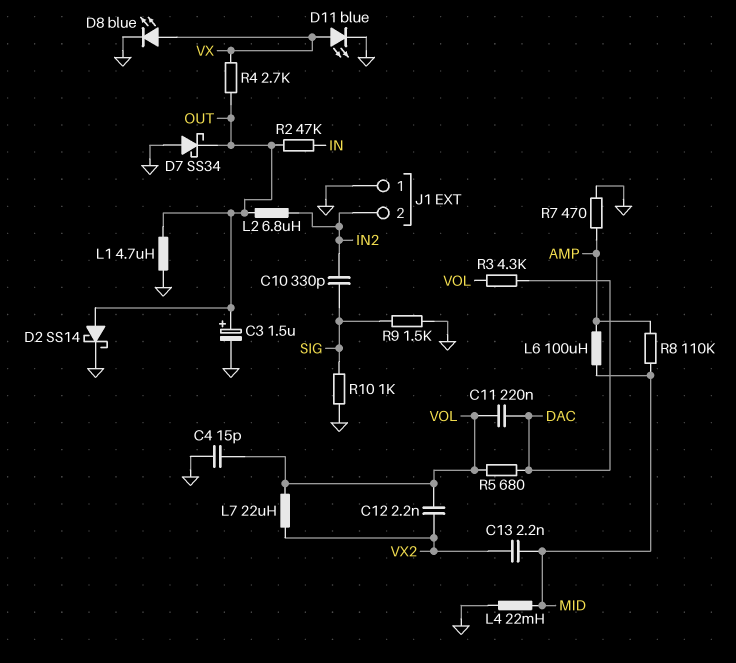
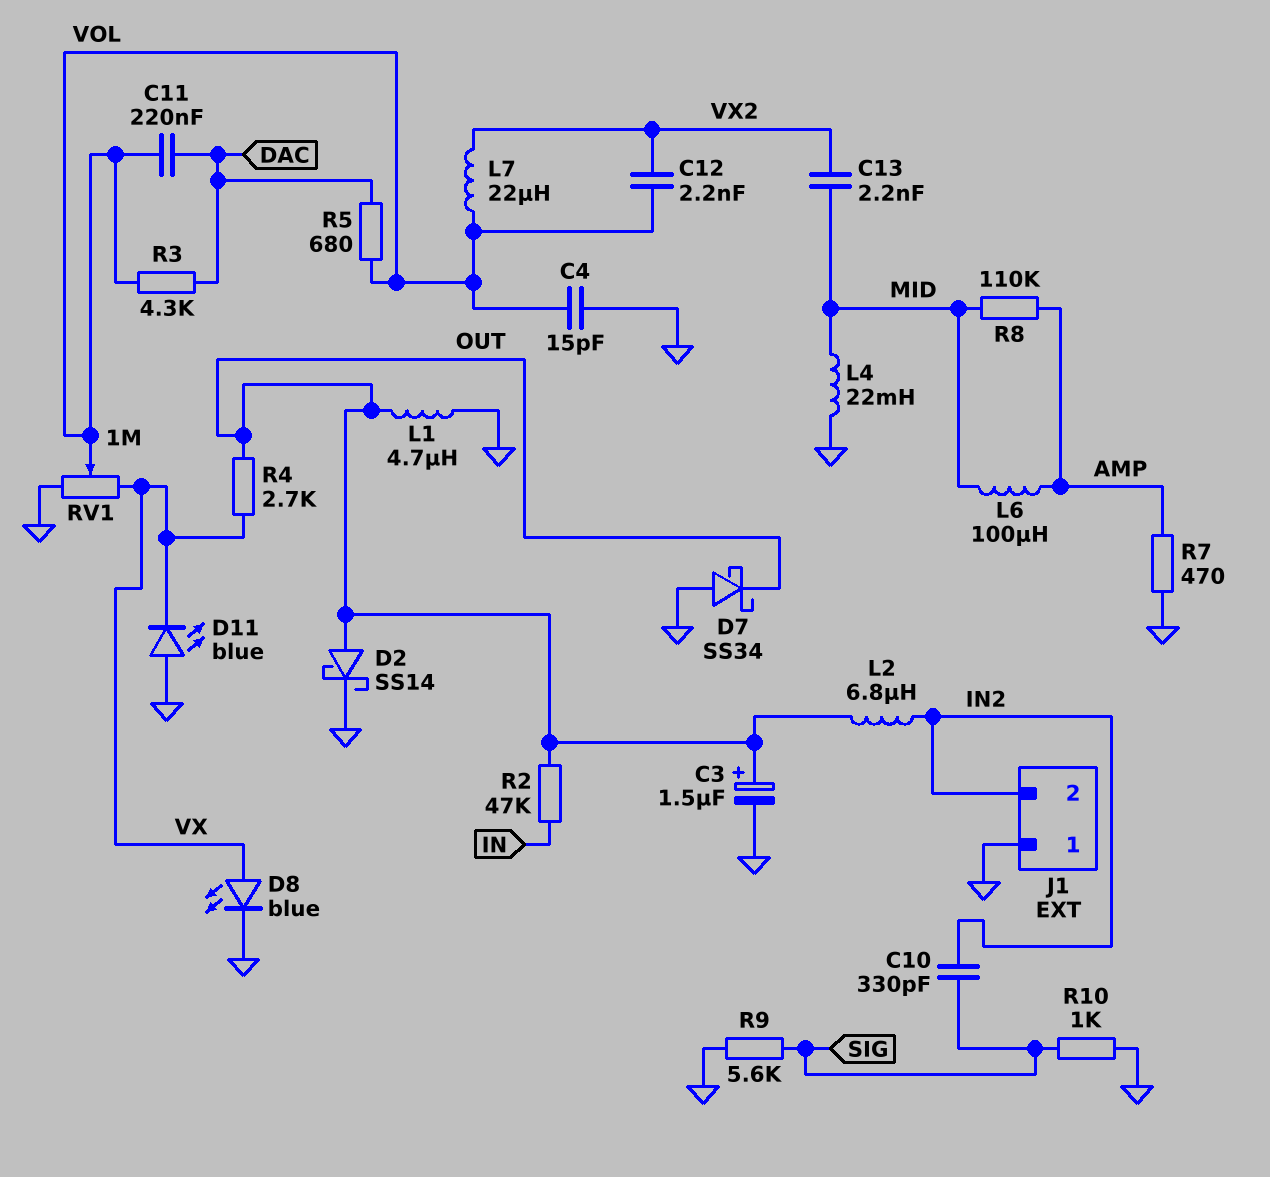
D11: LED blue (A VX, K GND) -> LED blue (A GND, K VX)
R9: 1.5k (GND, SIG) -> 5.6k (GND, SIG)
RV1: none -> 1M (GND, VX, wiper VOL)

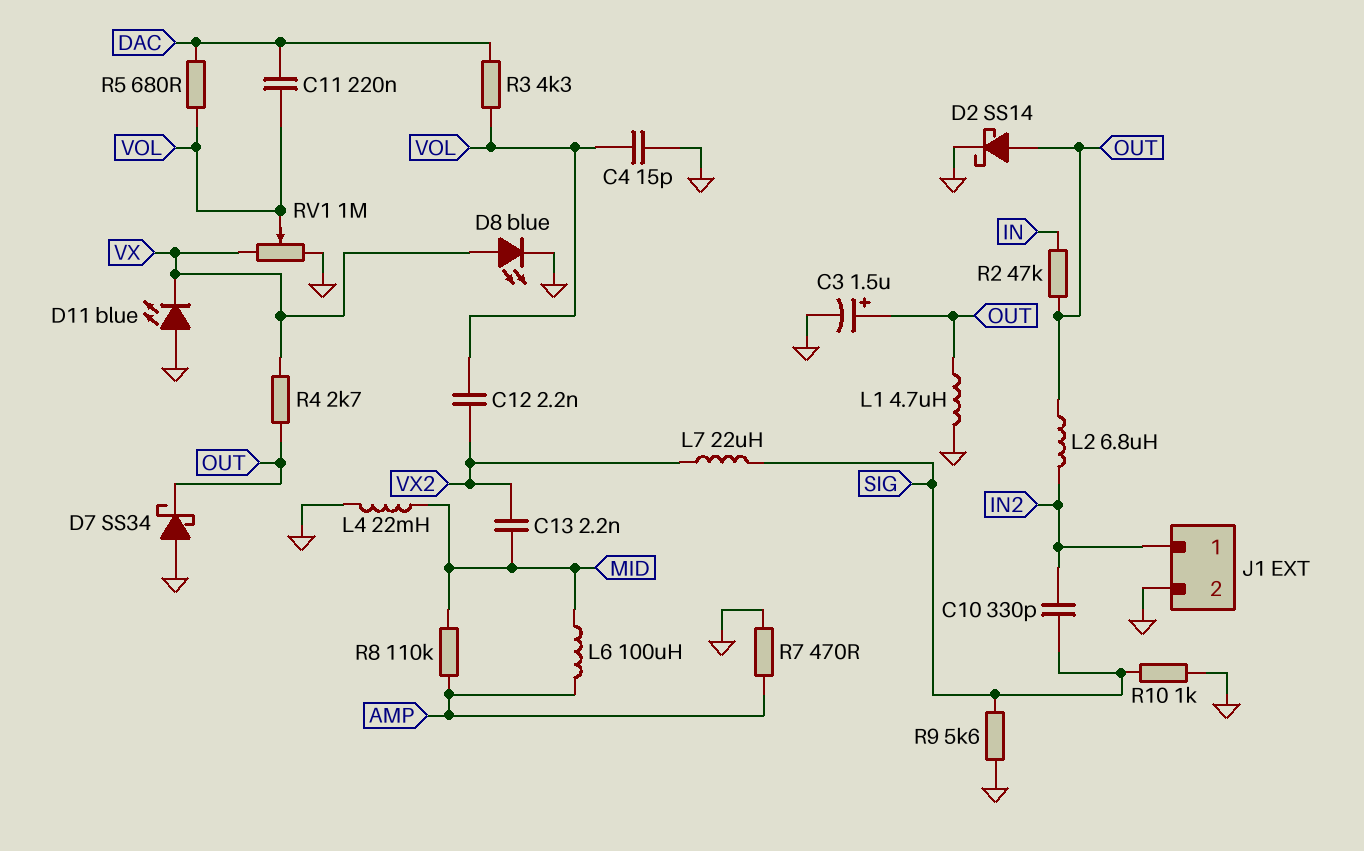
J1 pin 1: GND -> IN2
J1 pin 2: IN2 -> GND
L7: 22uH (VOL, VX2) -> 22uH (SIG, VX2)

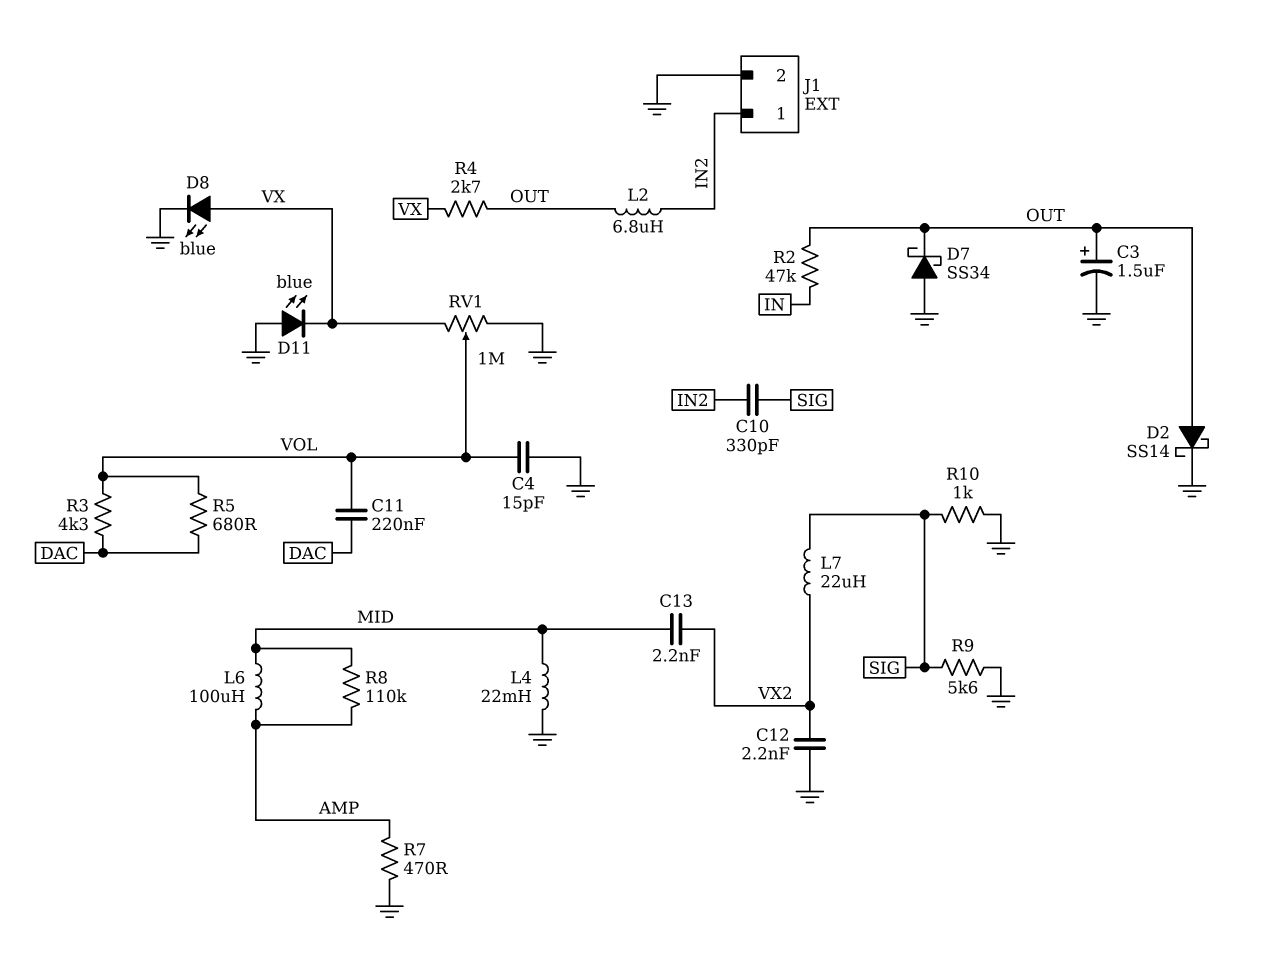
C12: 2.2nF (VOL, VX2) -> 2.2nF (GND, VX2)
L1: 4.7uH (GND, OUT) -> none

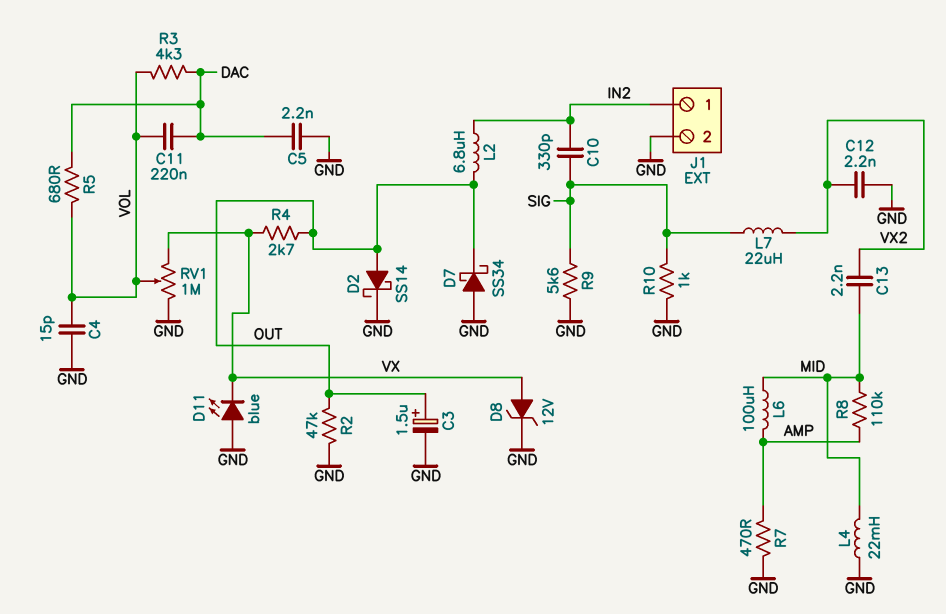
C5: none -> 2.2nF (DAC, GND)
D8: LED blue (A VX, K GND) -> zener 12V (A VX, K GND)
R2: 47k (IN, OUT) -> 47k (GND, OUT)

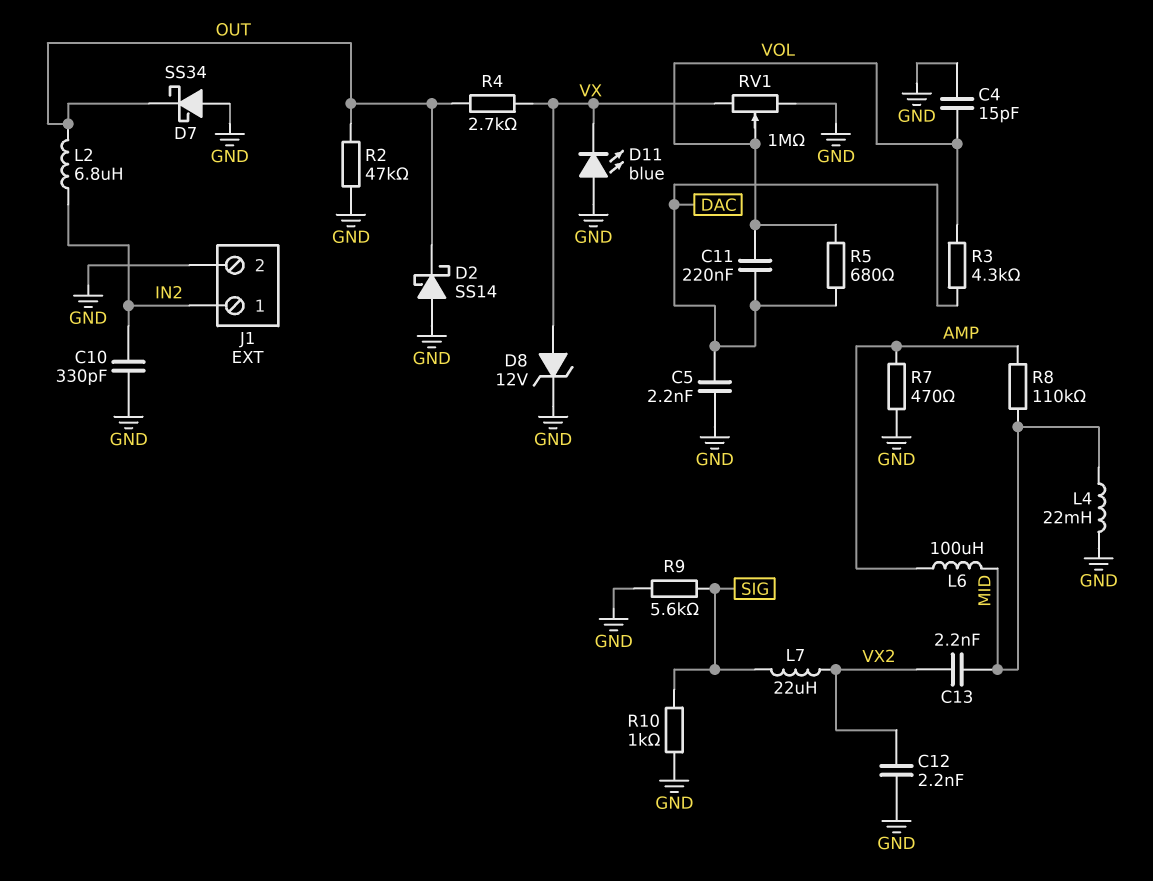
C3: 1.5uF (plus OUT, minus GND) -> none
C10: 330pF (IN2, SIG) -> 330pF (GND, IN2)
D2: schottky SS14 (A OUT, K GND) -> schottky SS14 (A GND, K OUT)

